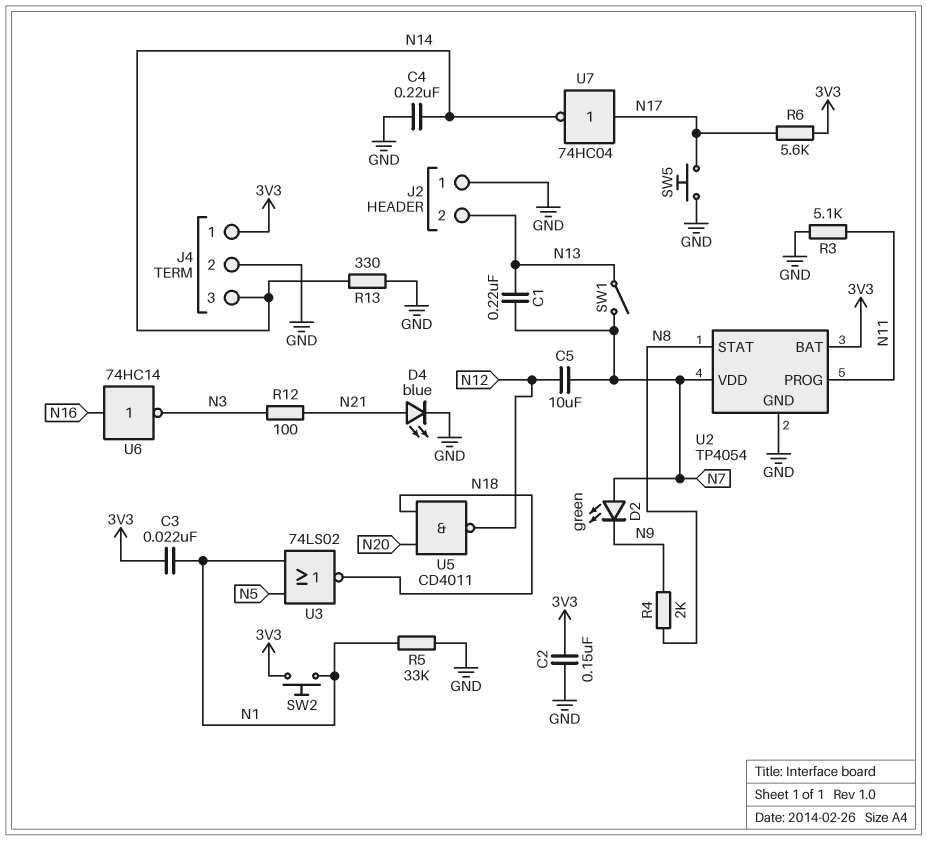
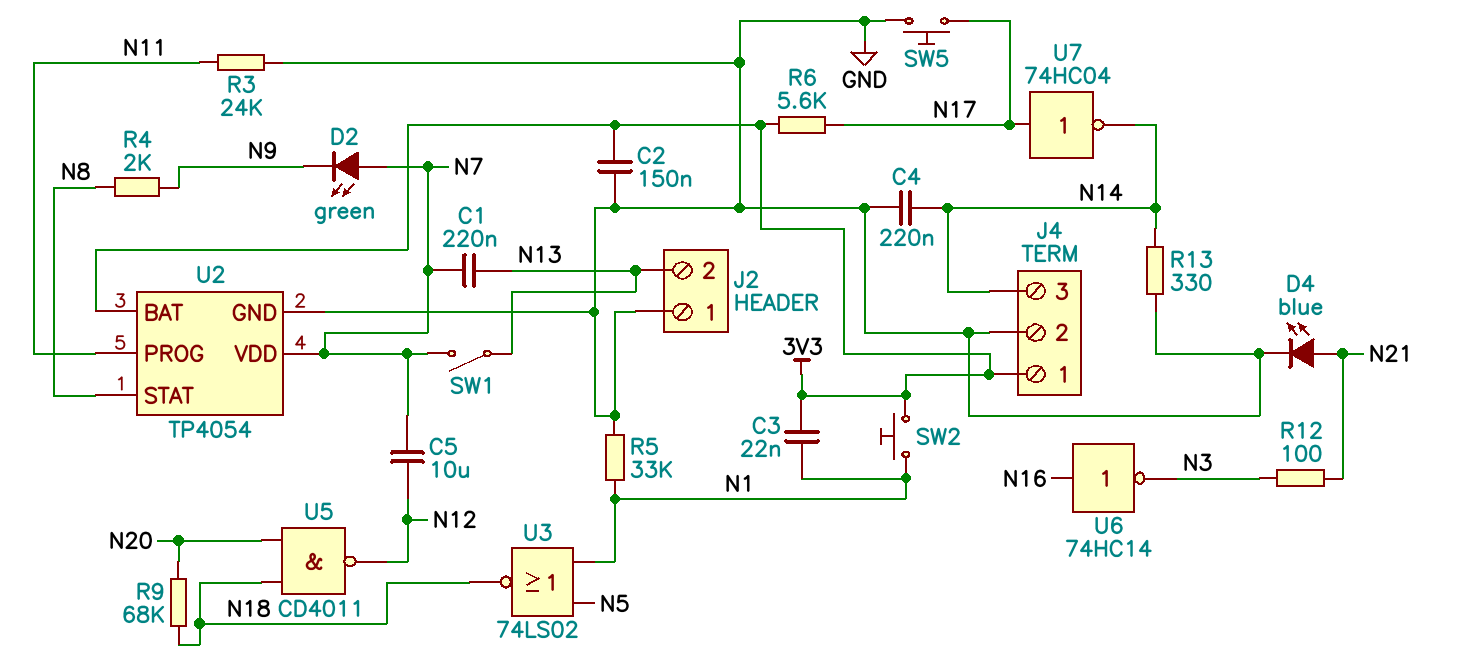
R3: 5.1k (GND, N11) -> 24k (GND, N11)
R9: none -> 68k (N18, N20)

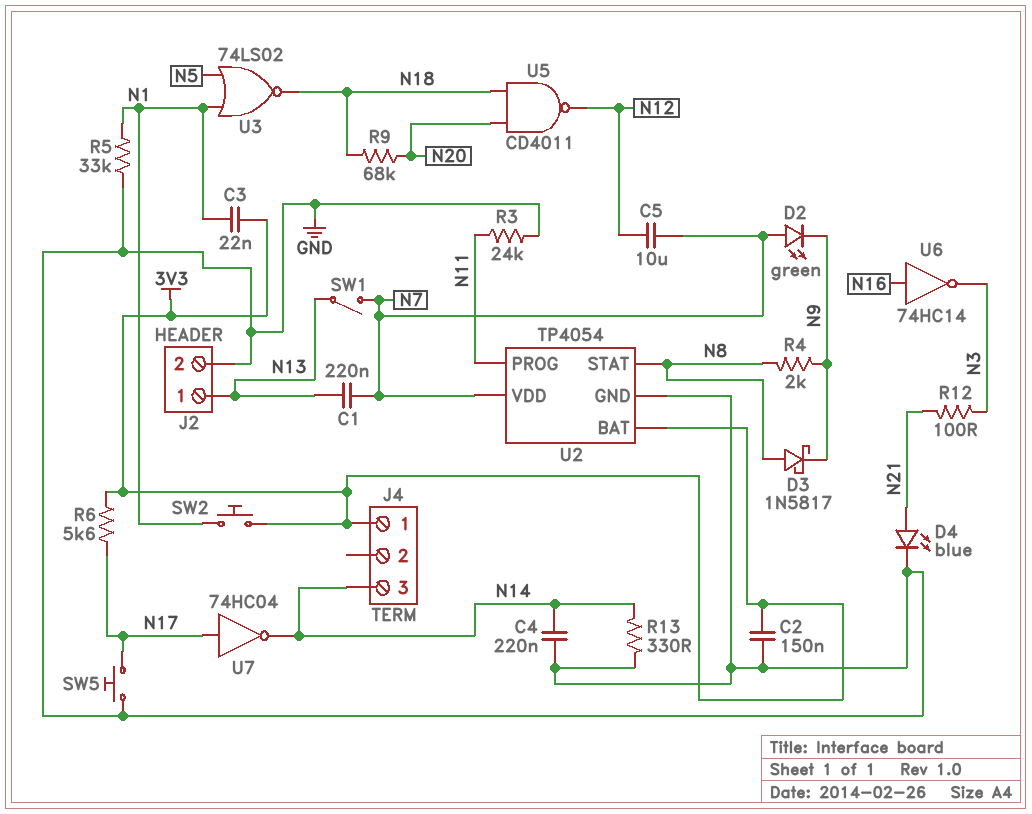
D3: none -> schottky 1N5817 (A N8, K N9)
J2 pin 1: GND -> N13
J2 pin 2: N13 -> GND
J4 pin 2: GND -> none

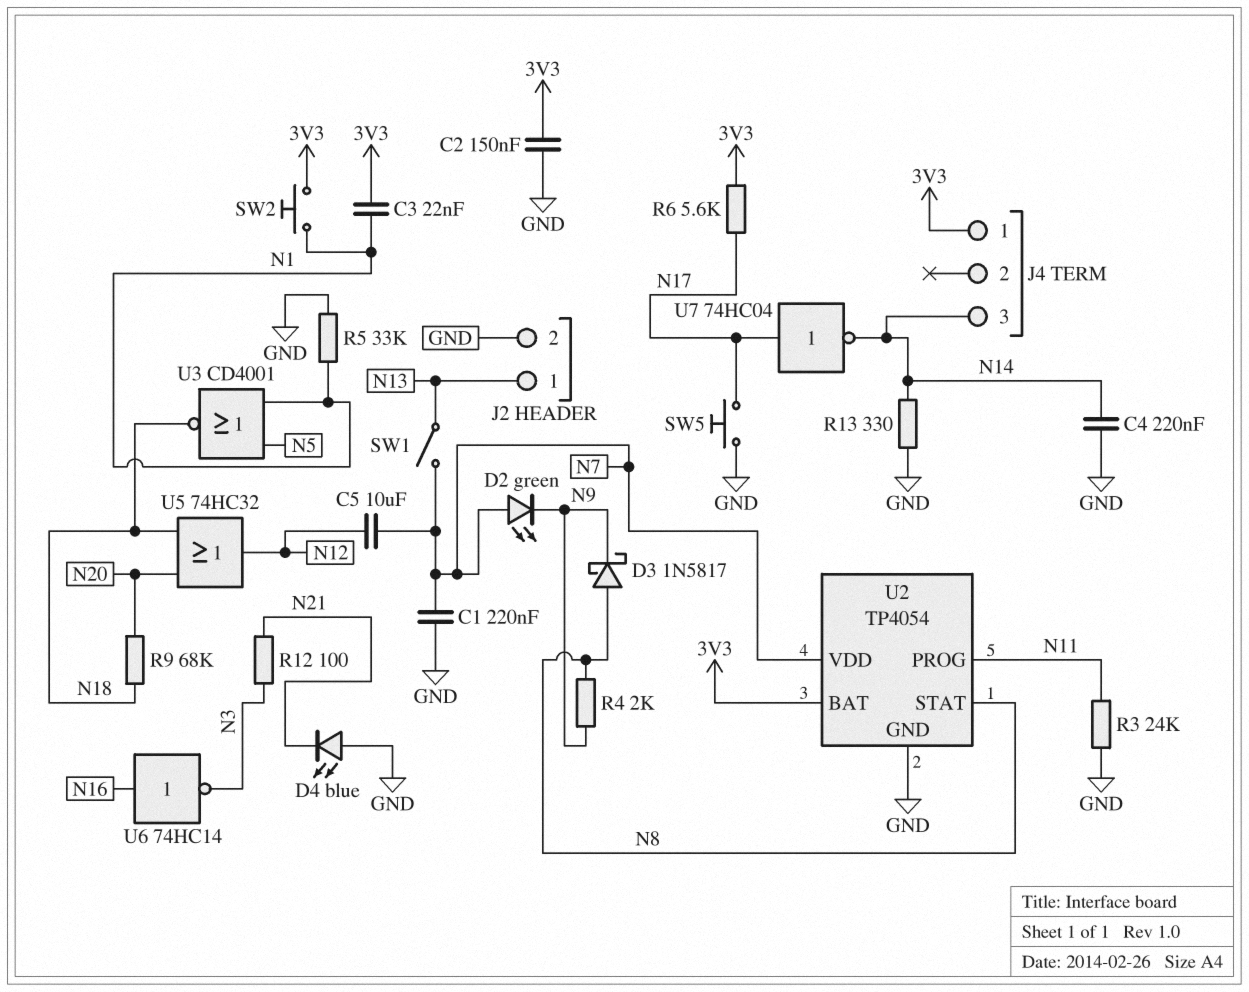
C1: 220nF (N7, N13) -> 220nF (GND, N7)
D4: LED blue (A N21, K GND) -> LED blue (A GND, K N21)
U3: NOR 74LS02 (in N1, in N5, out N18) -> NOR CD4001 (in N1, in N5, out N18)
U5: NAND CD4011 (in N18, in N20, out N12) -> OR 74HC32 (in N18, in N20, out N12)

